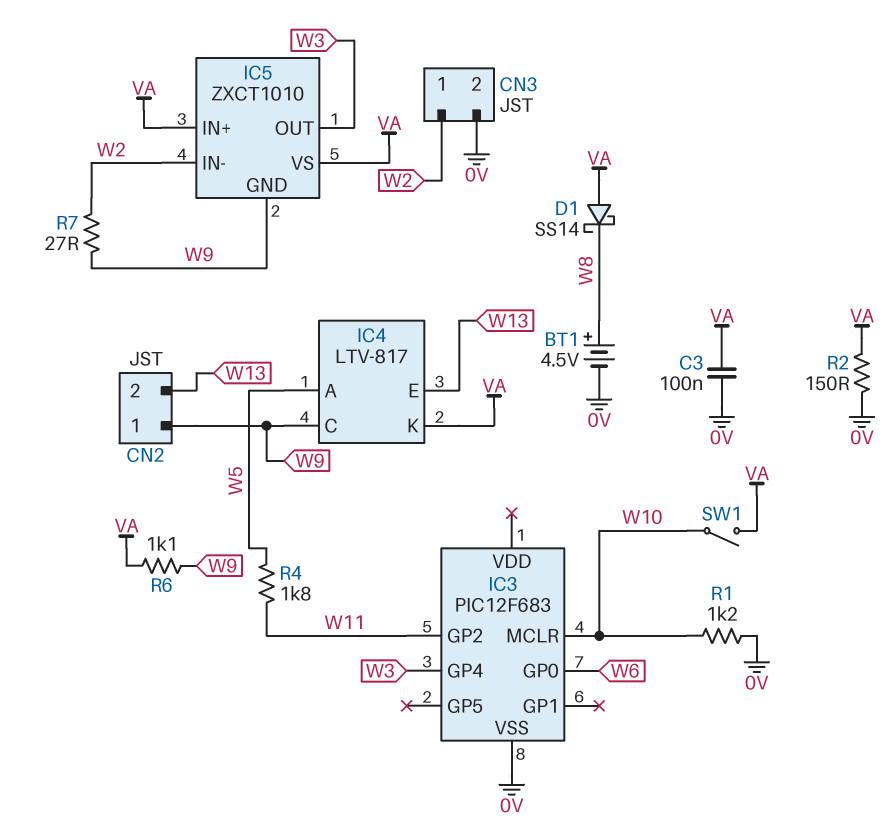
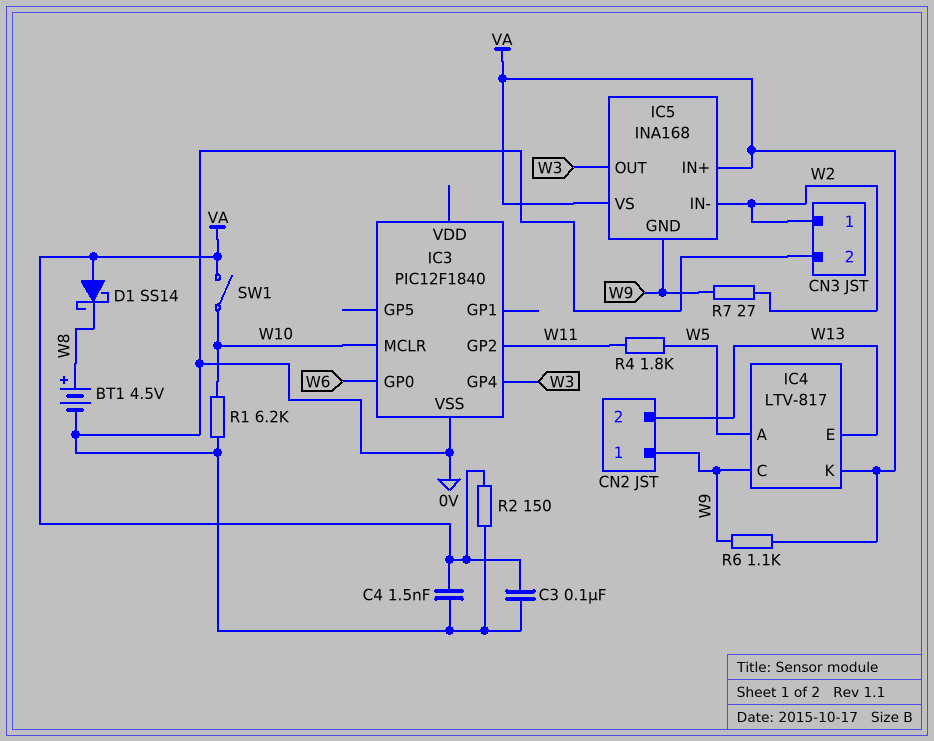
C4: none -> 1.5nF (0V, VA)
IC3: PIC12F683 -> PIC12F1840
IC5: ZXCT1010 -> INA168
R1: 1.2k (0V, W10) -> 6.2k (0V, W10)

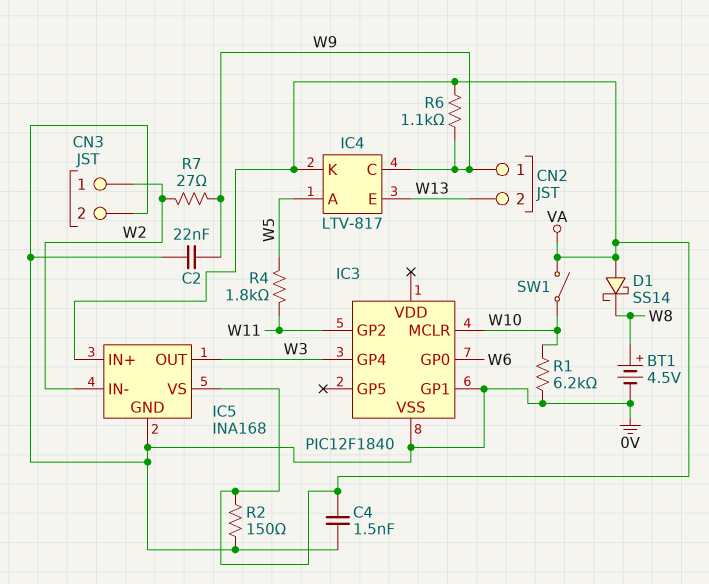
C2: none -> 22nF (0V, W9)
C3: 100nF (0V, VA) -> none
IC3 pin GP1: none -> 0V
IC5 pin GND: W9 -> 0V

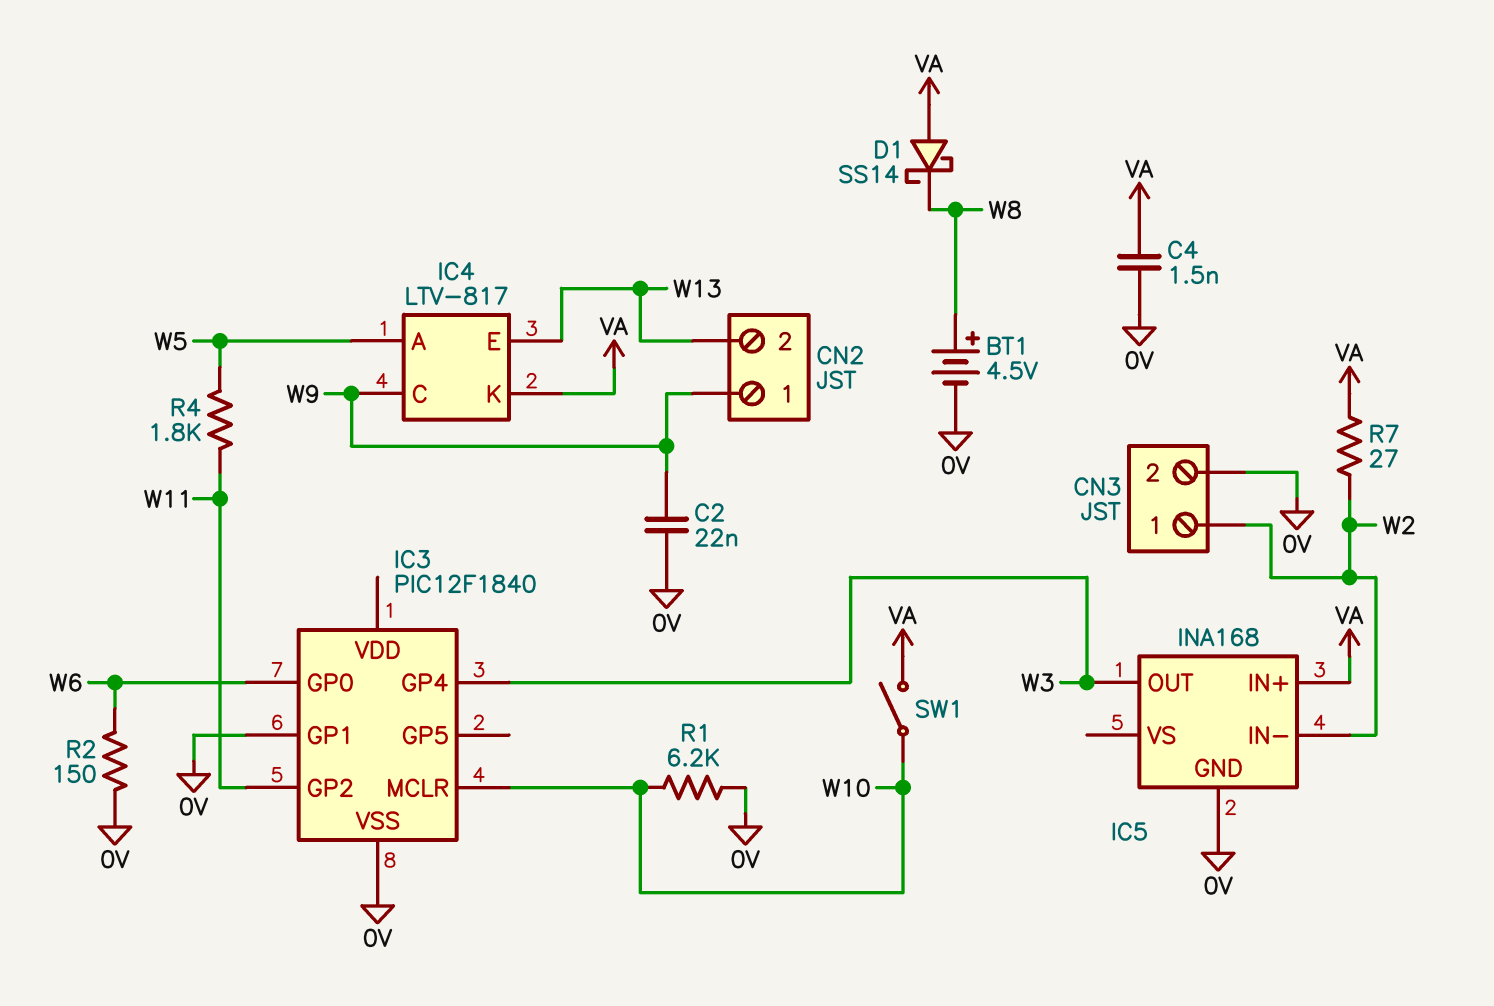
IC5 pin VS: VA -> none
R2: 150 (0V, VA) -> 150 (0V, W6)
R6: 1.1k (VA, W9) -> none
R7: 27 (W2, W9) -> 27 (VA, W2)

